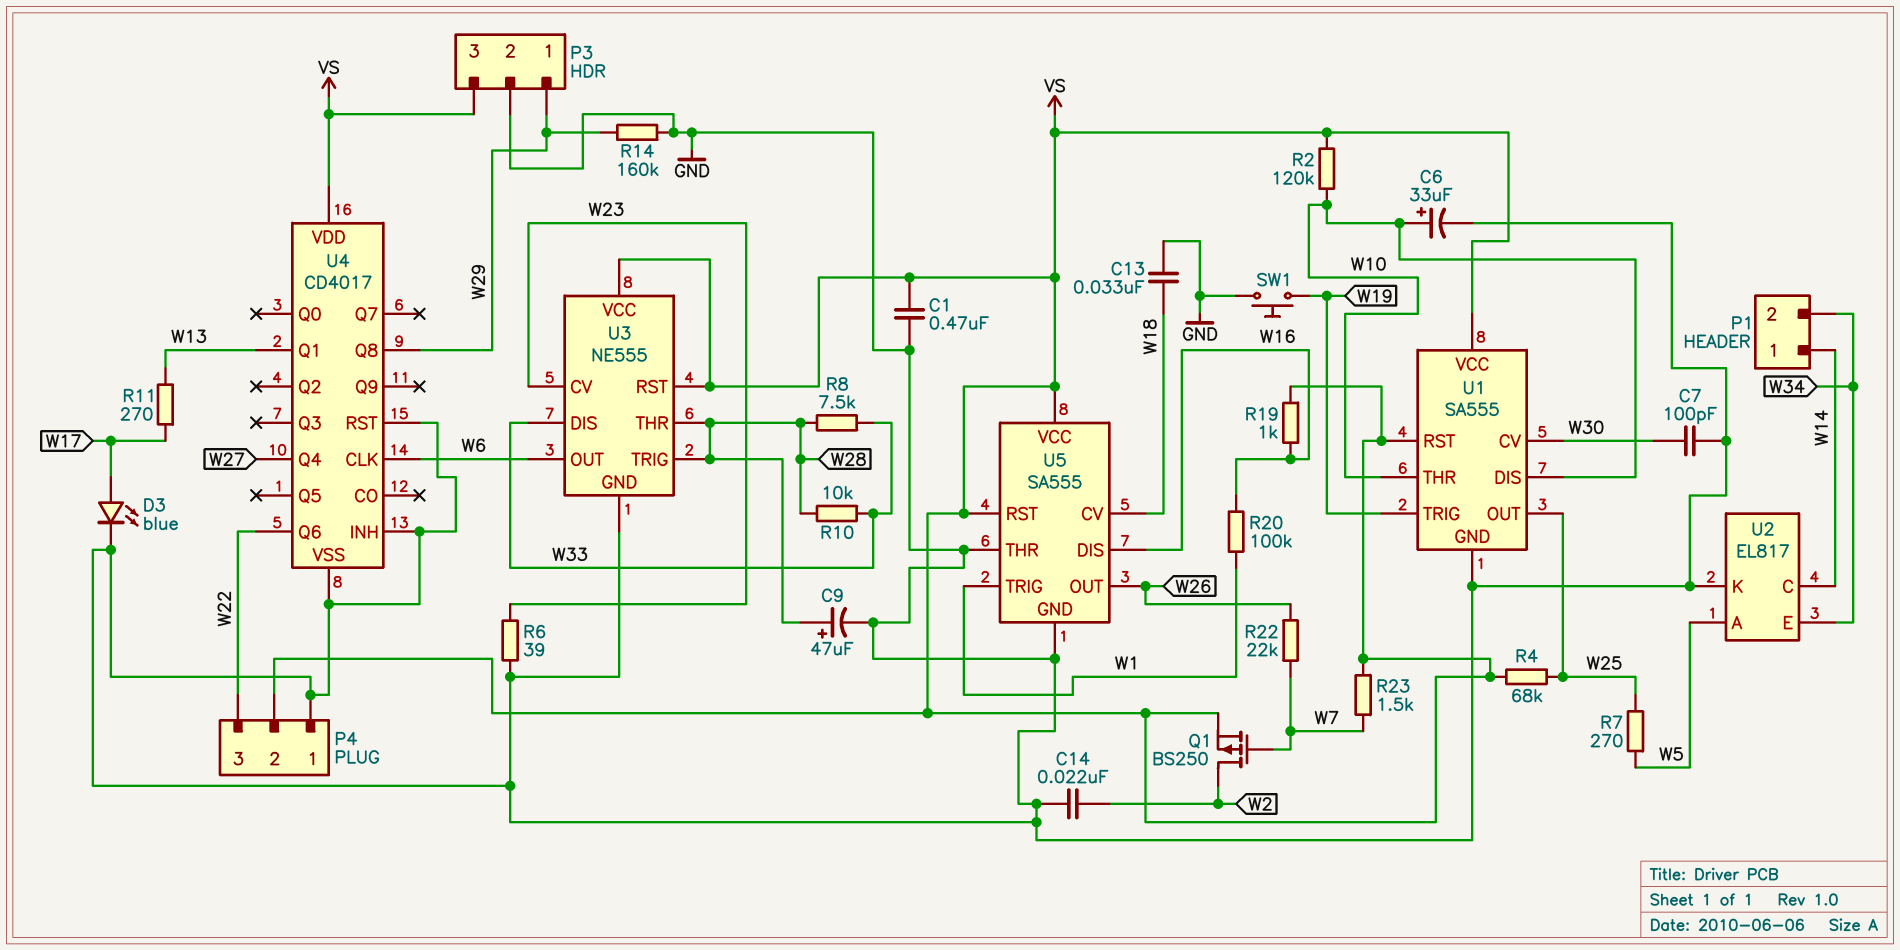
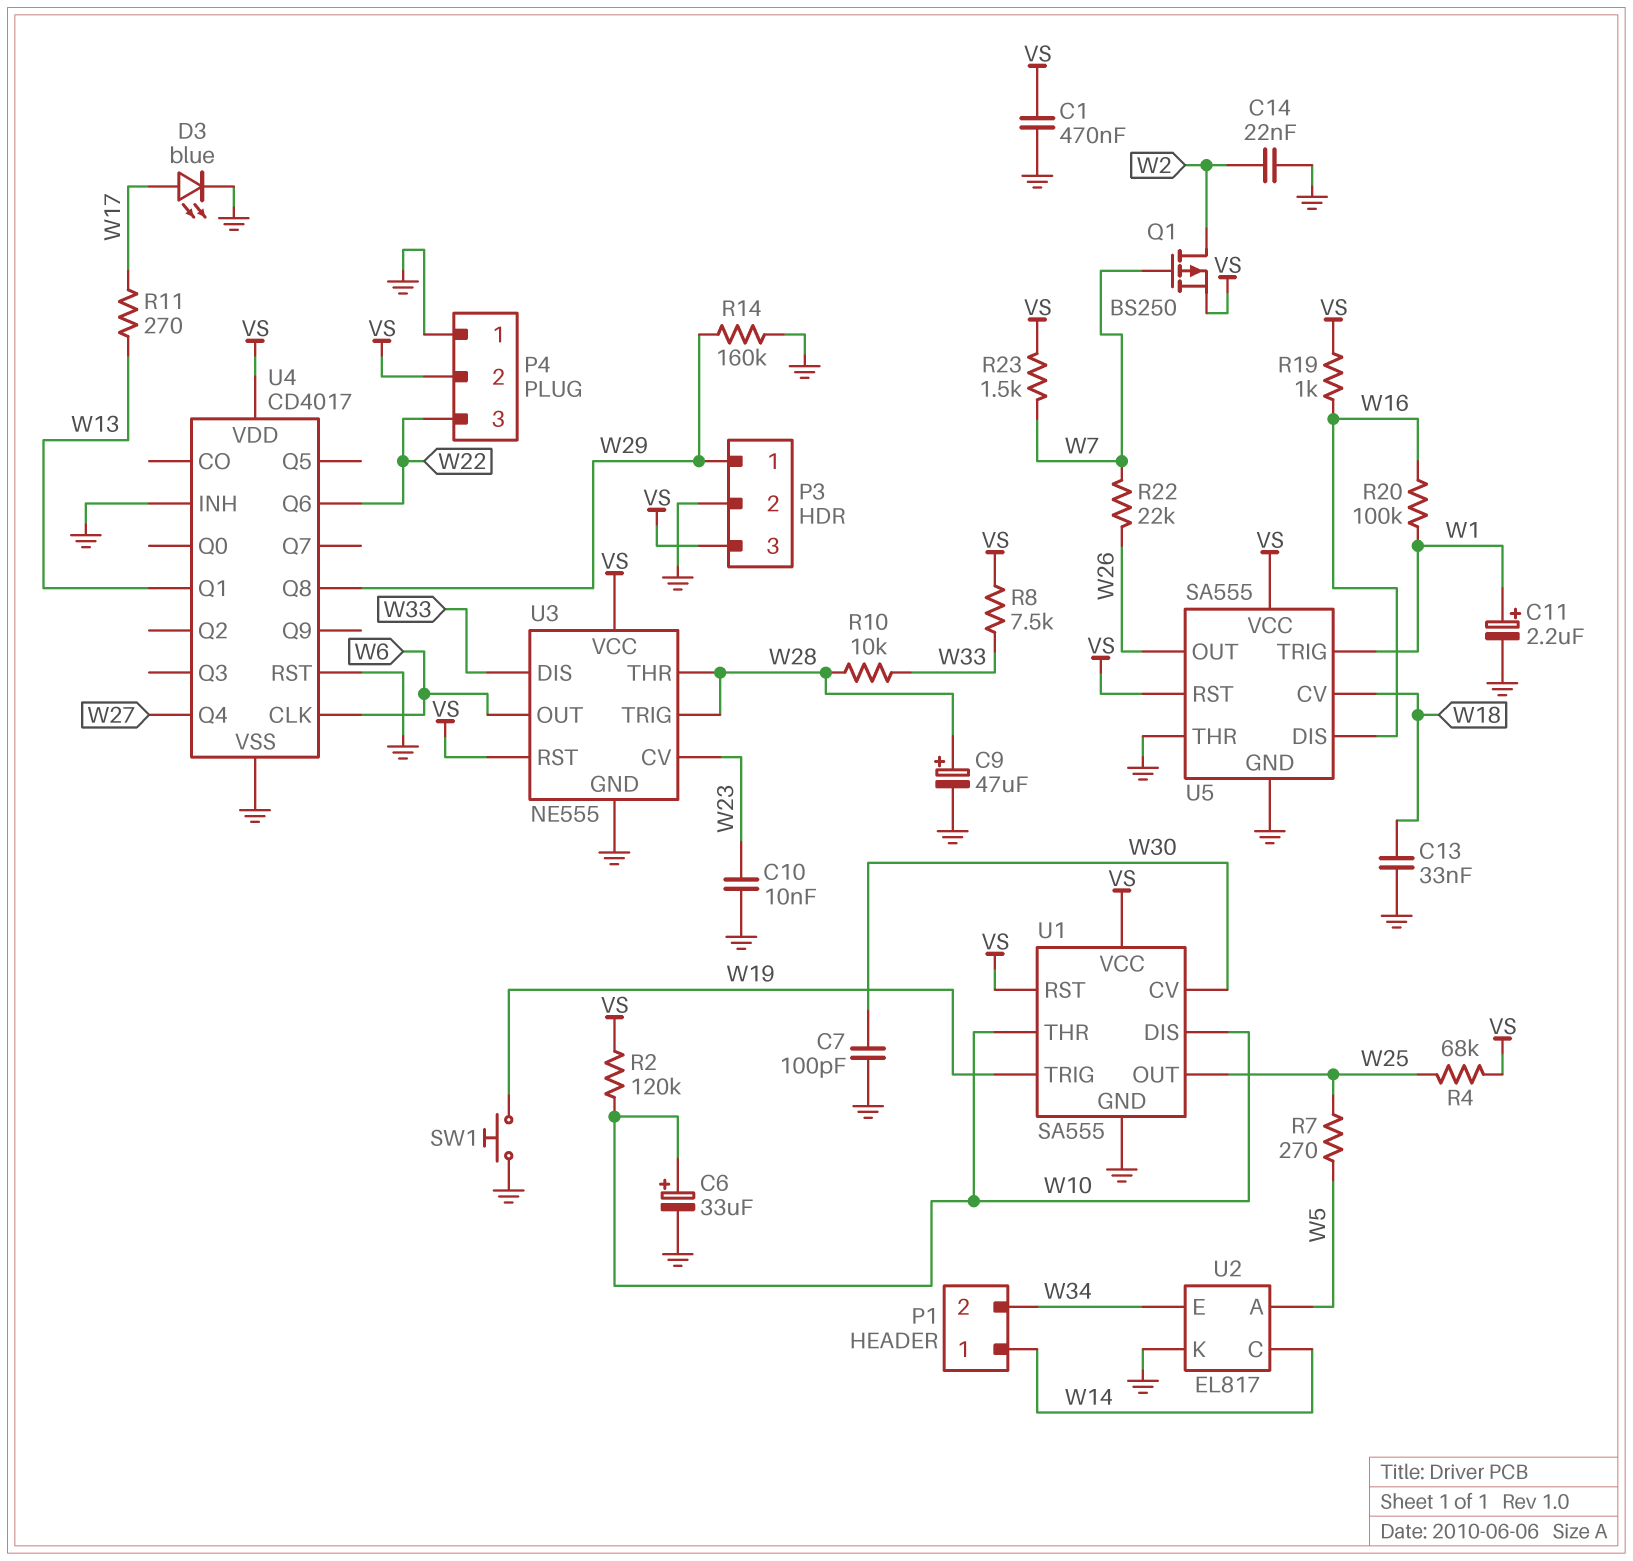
C10: none -> 10nF (GND, W23)
C11: none -> 2.2uF (plus W1, minus GND)
R6: 39 (GND, W23) -> none
R8: 7.5k (W28, W33) -> 7.5k (VS, W33)

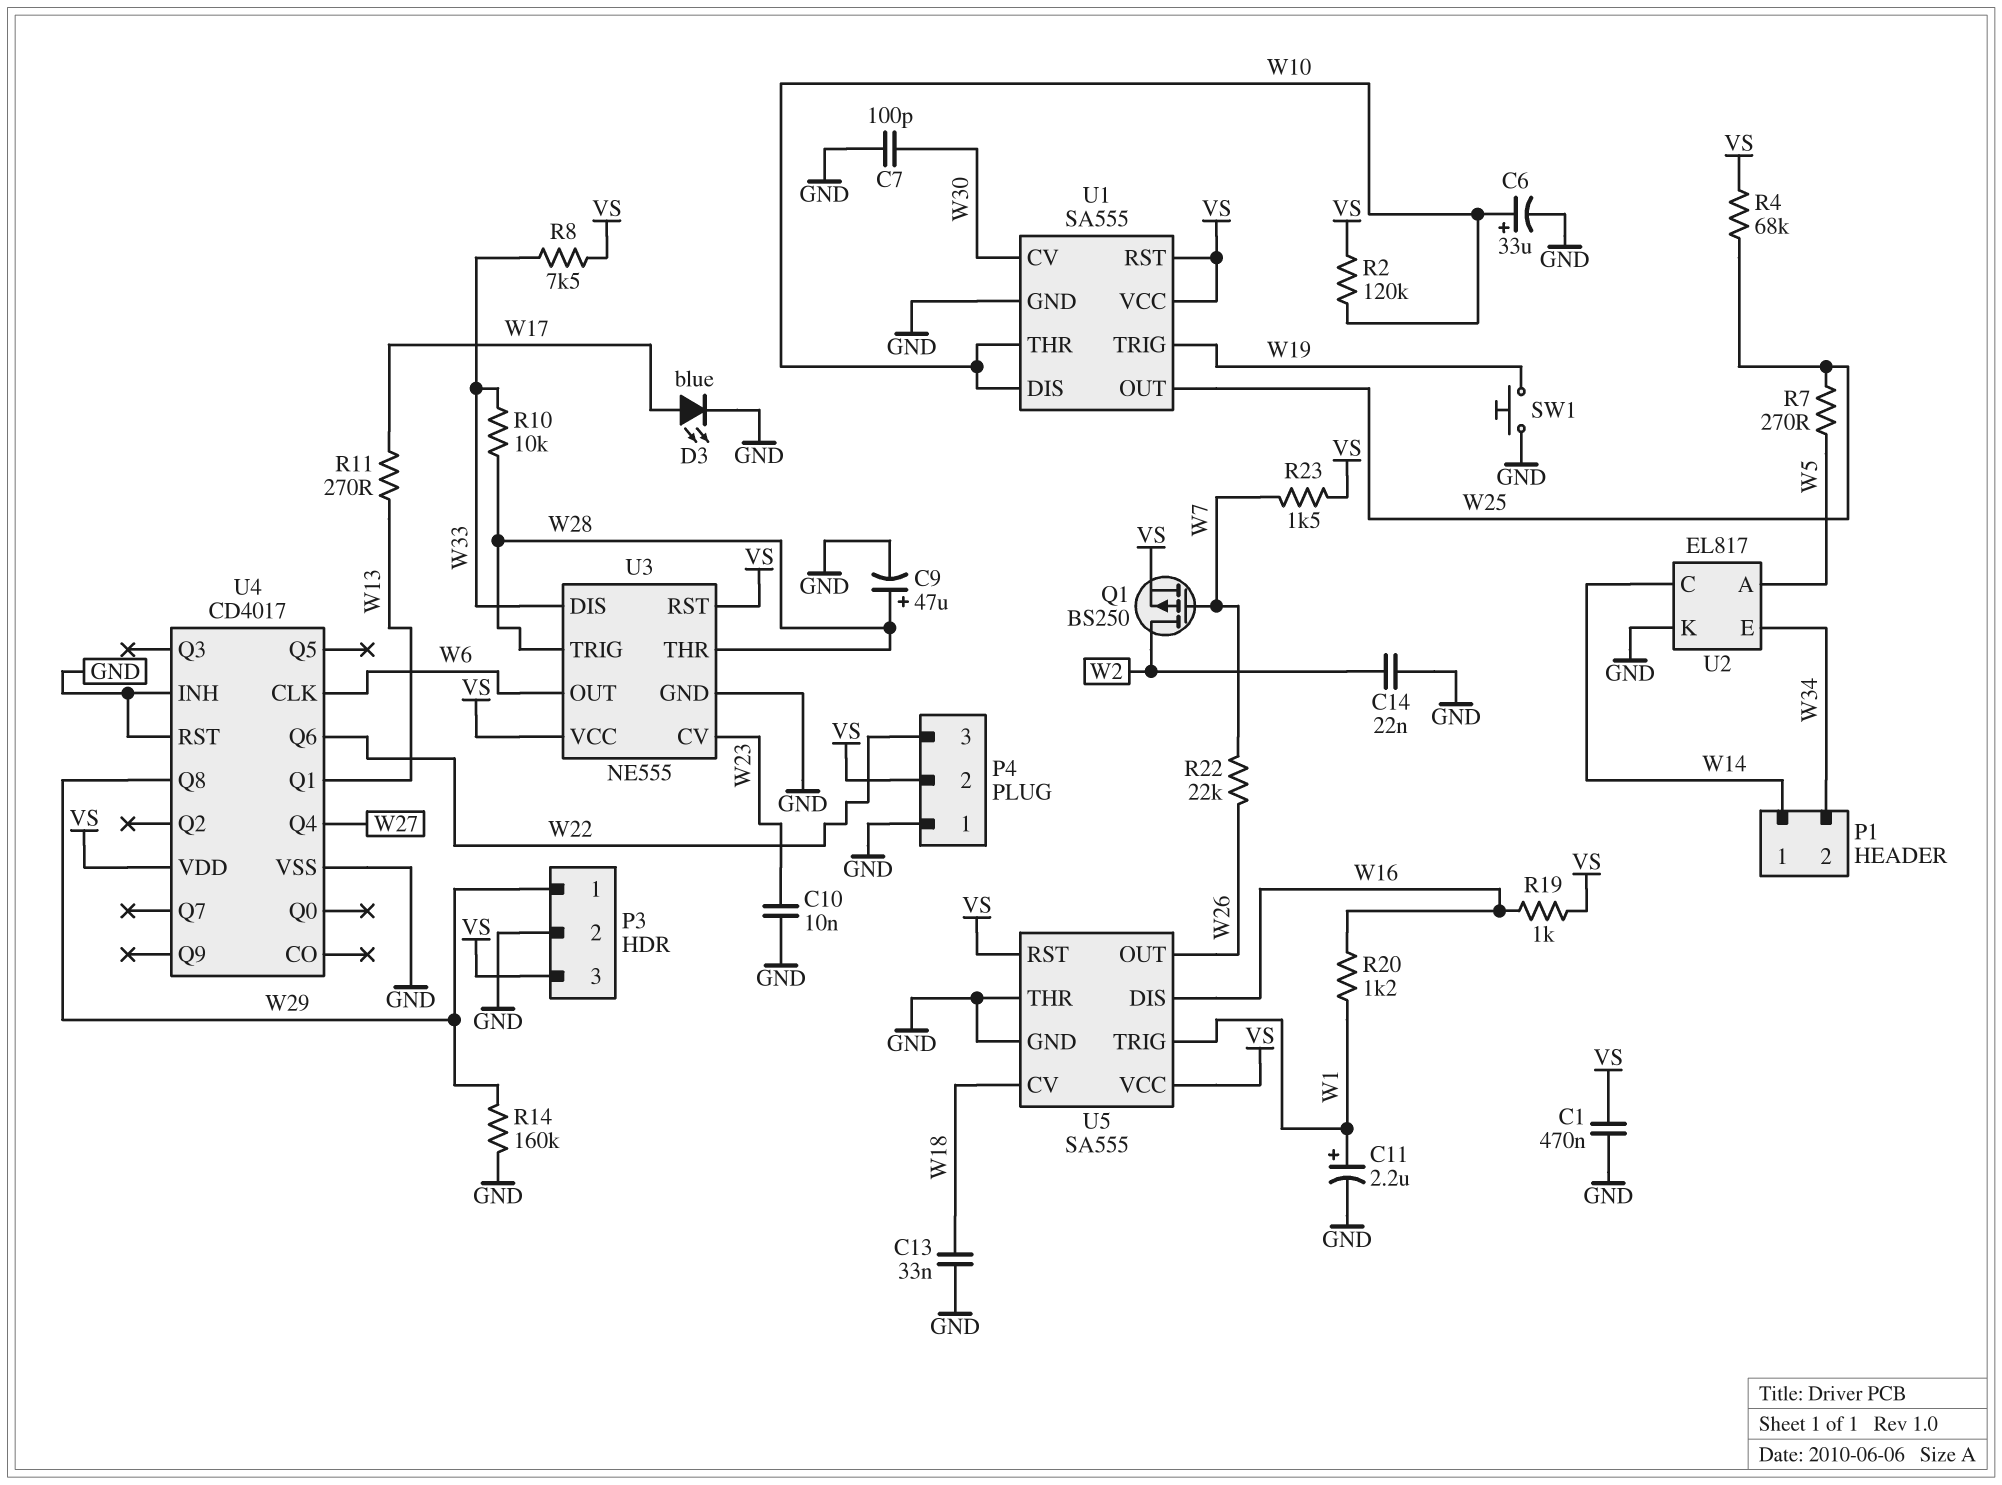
R20: 100k (W1, W16) -> 1.2k (W1, W16)

